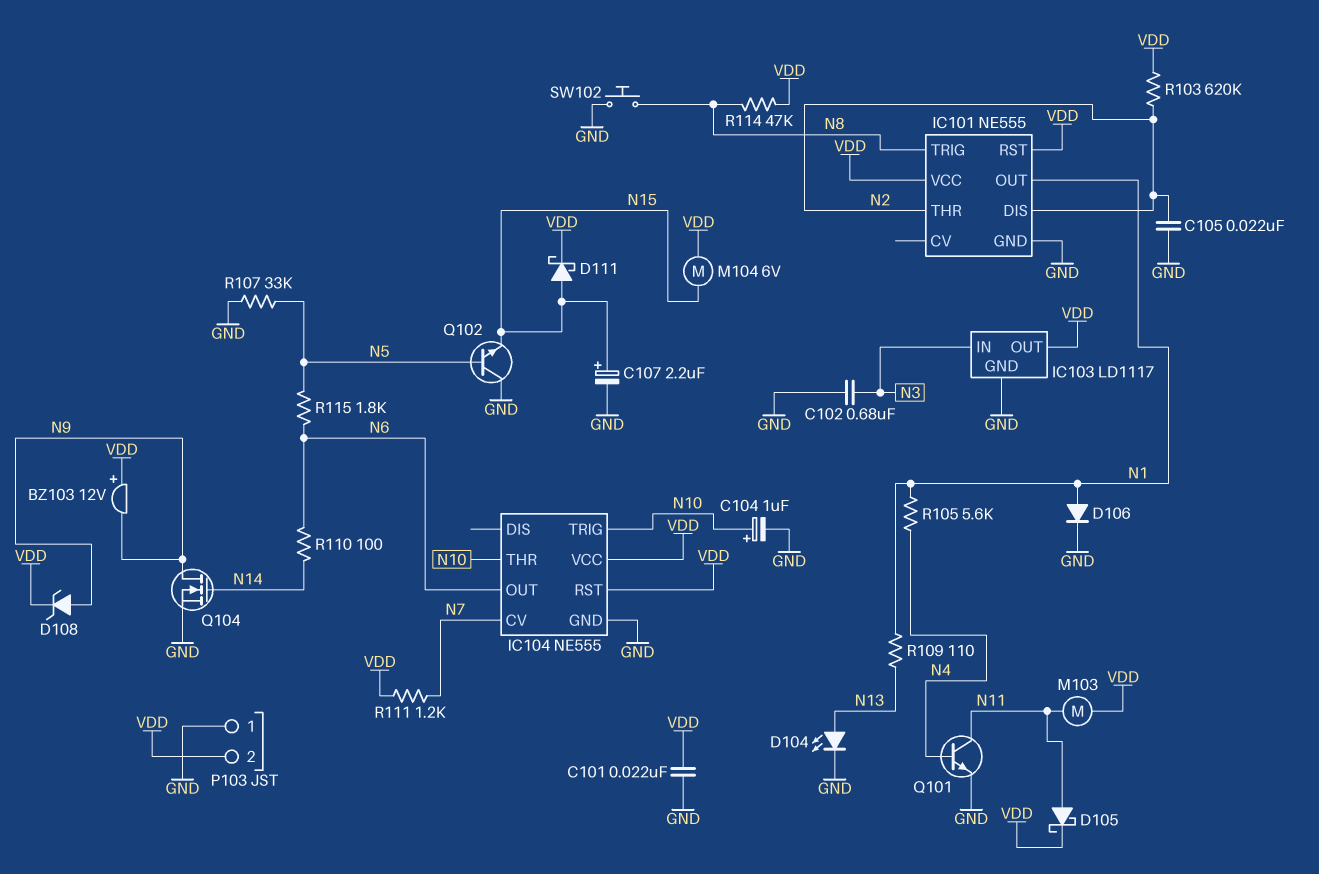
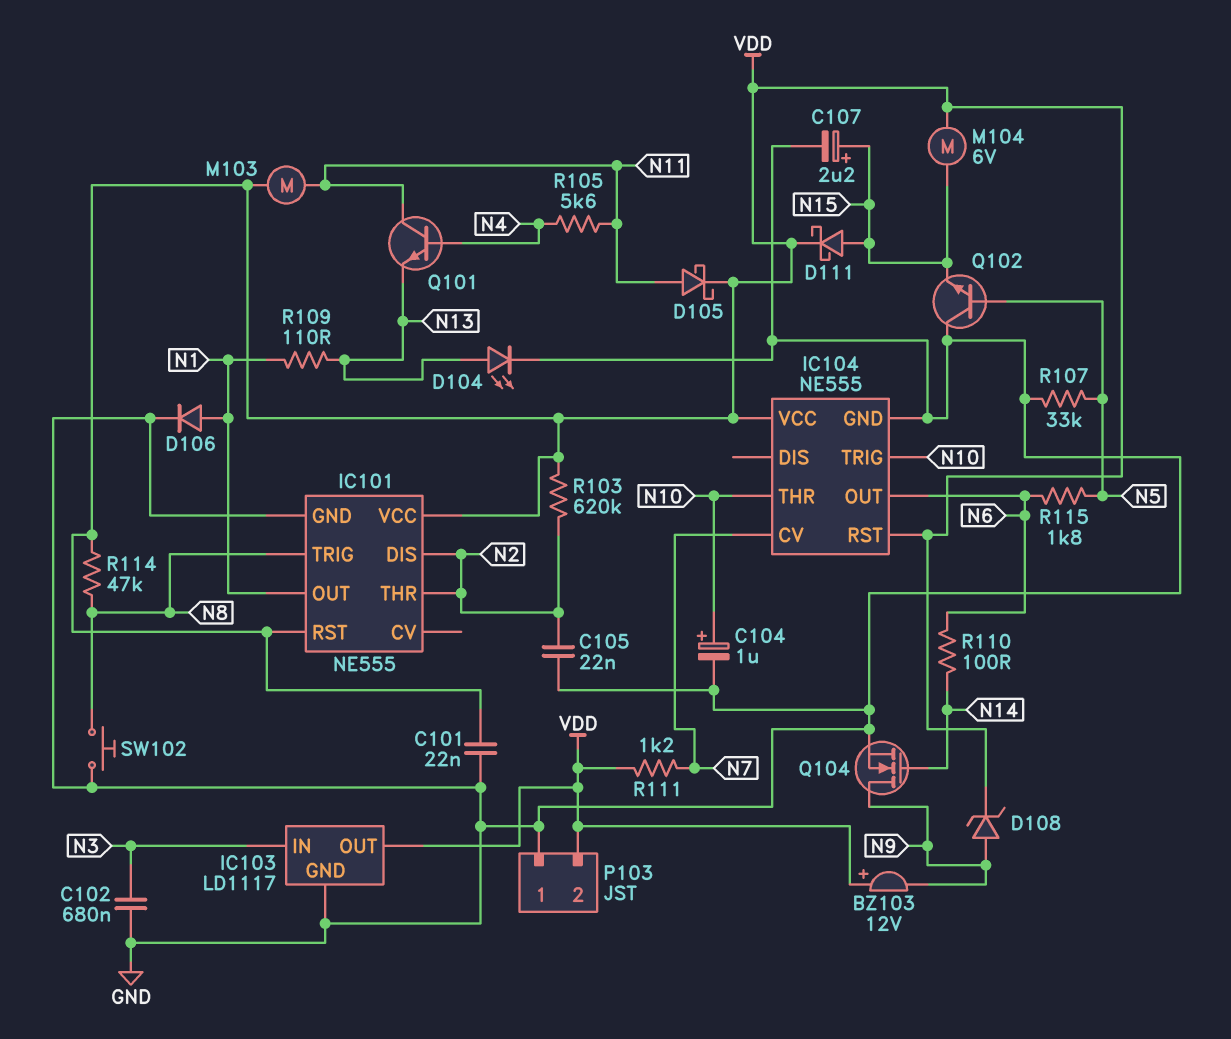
Q101: NPN (B N4, C N11, E GND) -> NPN (B N4, C N11, E N13)
R105: 5.6k (N1, N4) -> 5.6k (N4, N11)

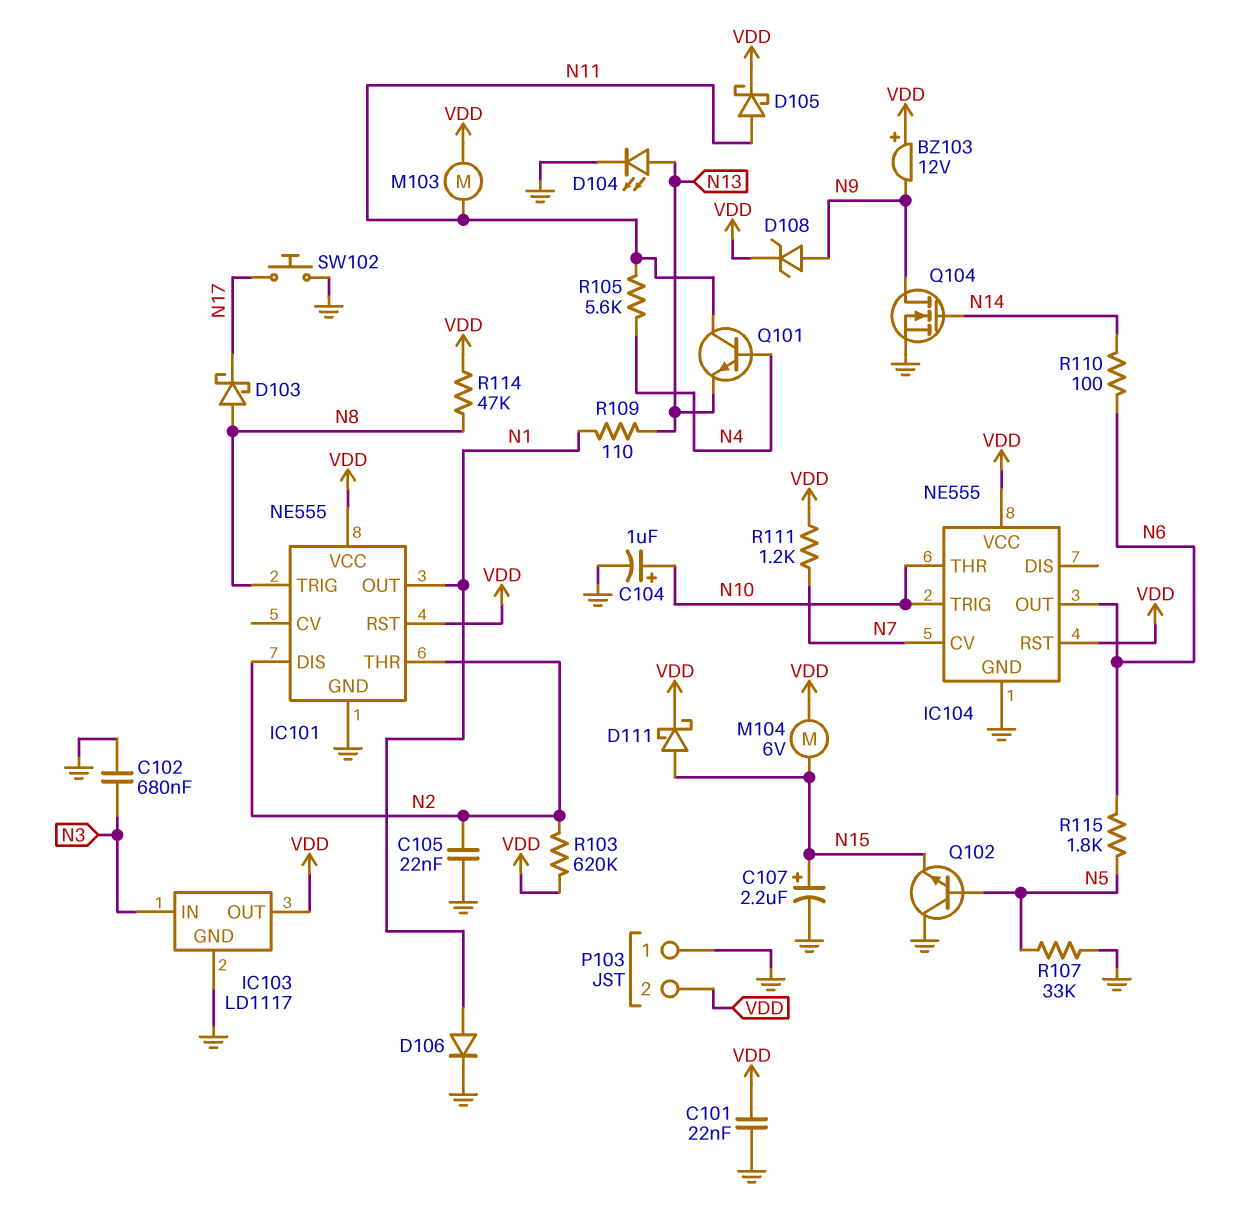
D103: none -> schottky (A N8, K N17)
SW102: button (GND, N8) -> button (GND, N17)

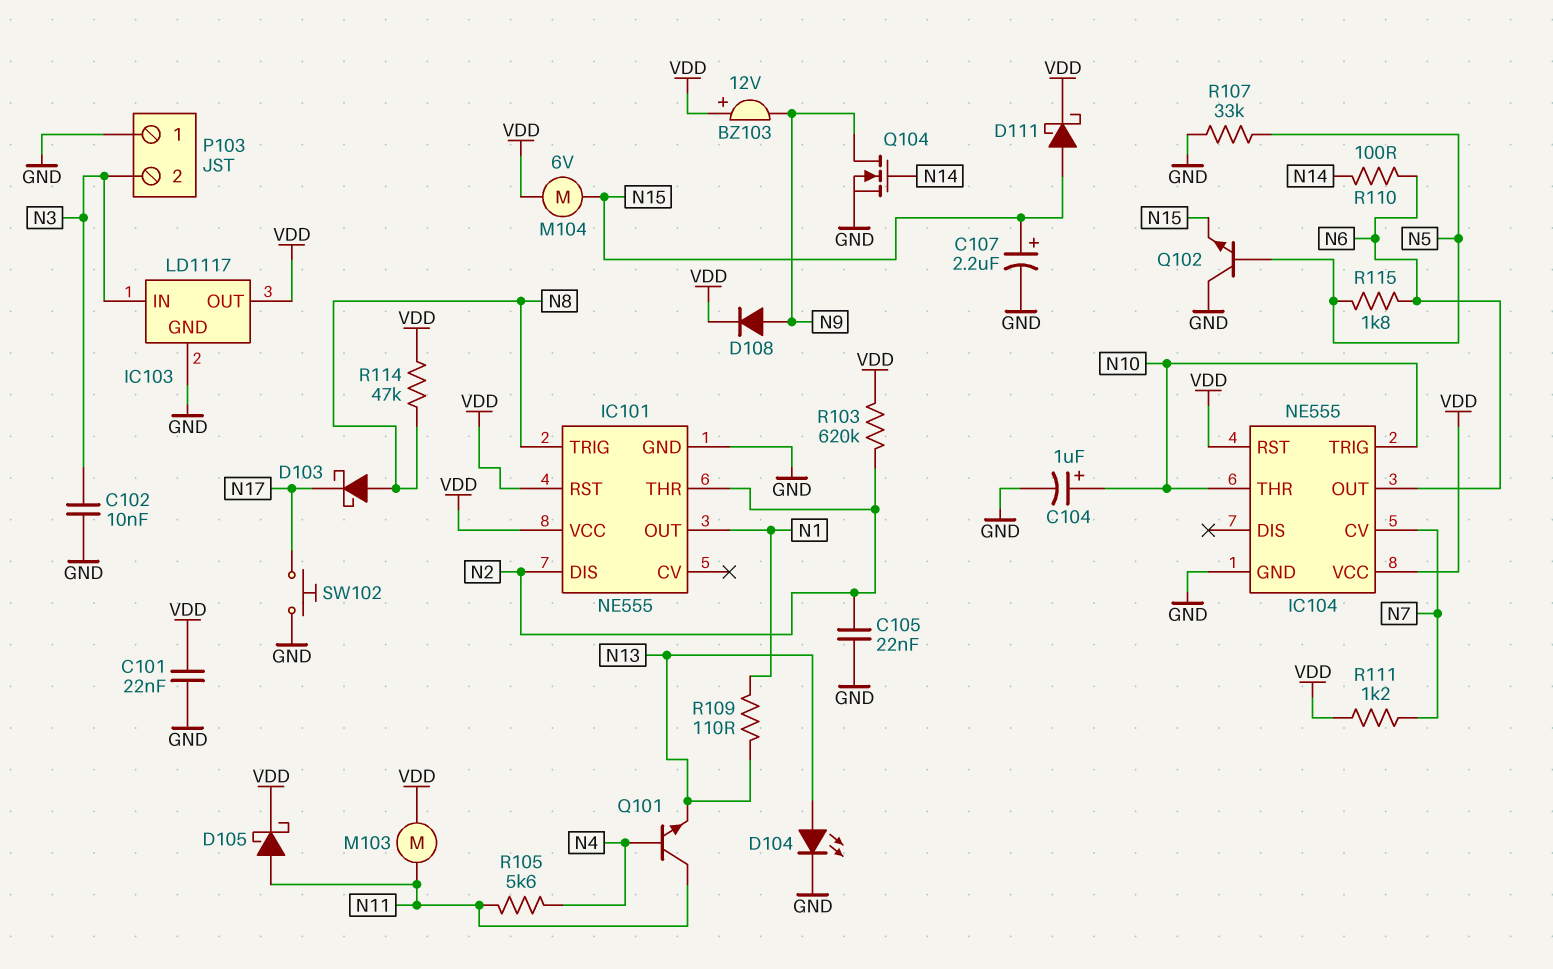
C102: 680nF (GND, N3) -> 10nF (GND, N3)
D106: diode (A N1, K GND) -> none
D108: zener (A N9, K VDD) -> diode (A N9, K VDD)
P103 pin 2: VDD -> N3

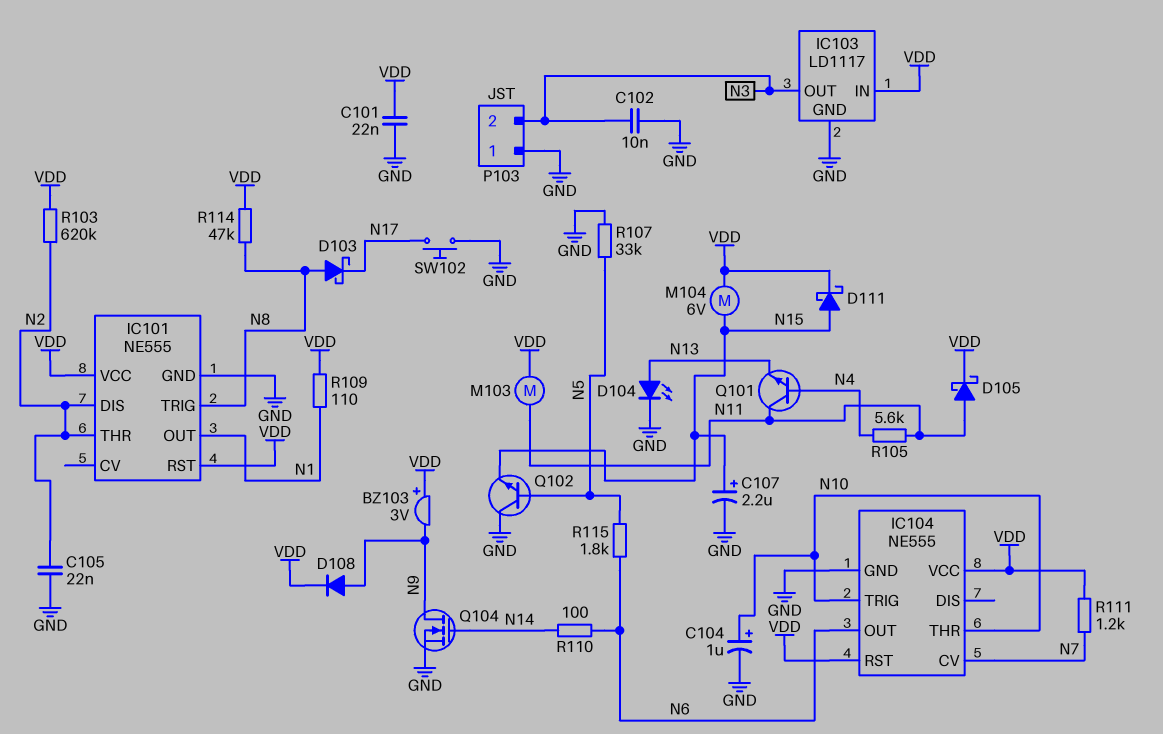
BZ103: buzzer 12V (plus VDD, minus N9) -> buzzer 3V (plus VDD, minus N9)
IC103 pin IN: N3 -> VDD
IC103 pin OUT: VDD -> N3
R109: 110 (N1, N13) -> 110 (N1, VDD)

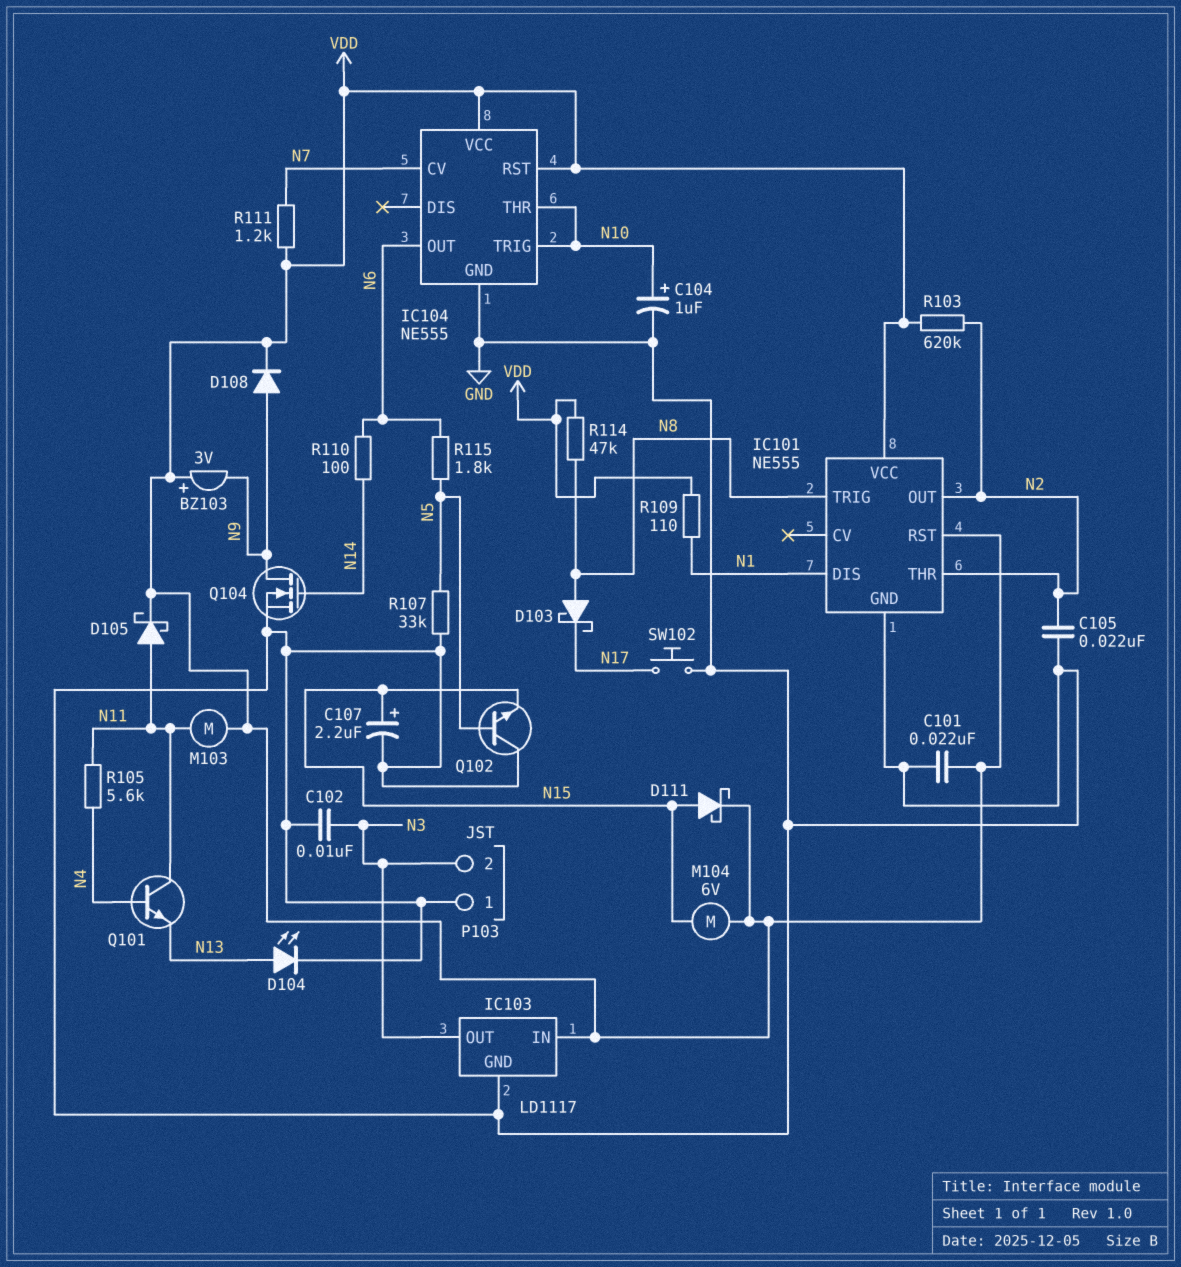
IC101 pin DIS: N2 -> N1
IC101 pin OUT: N1 -> N2

